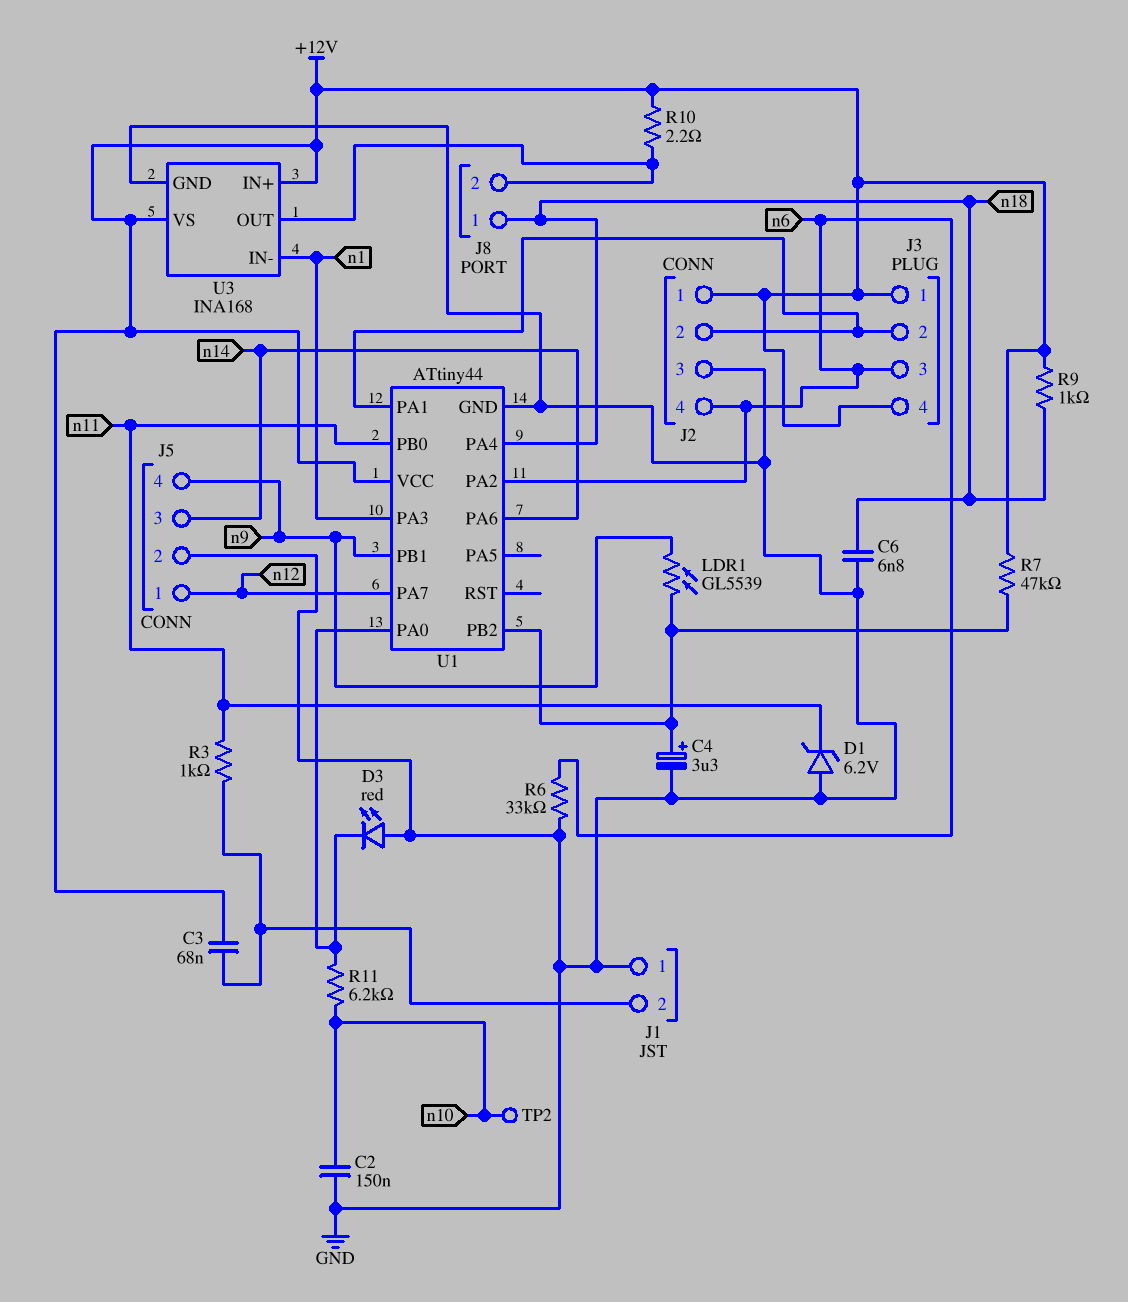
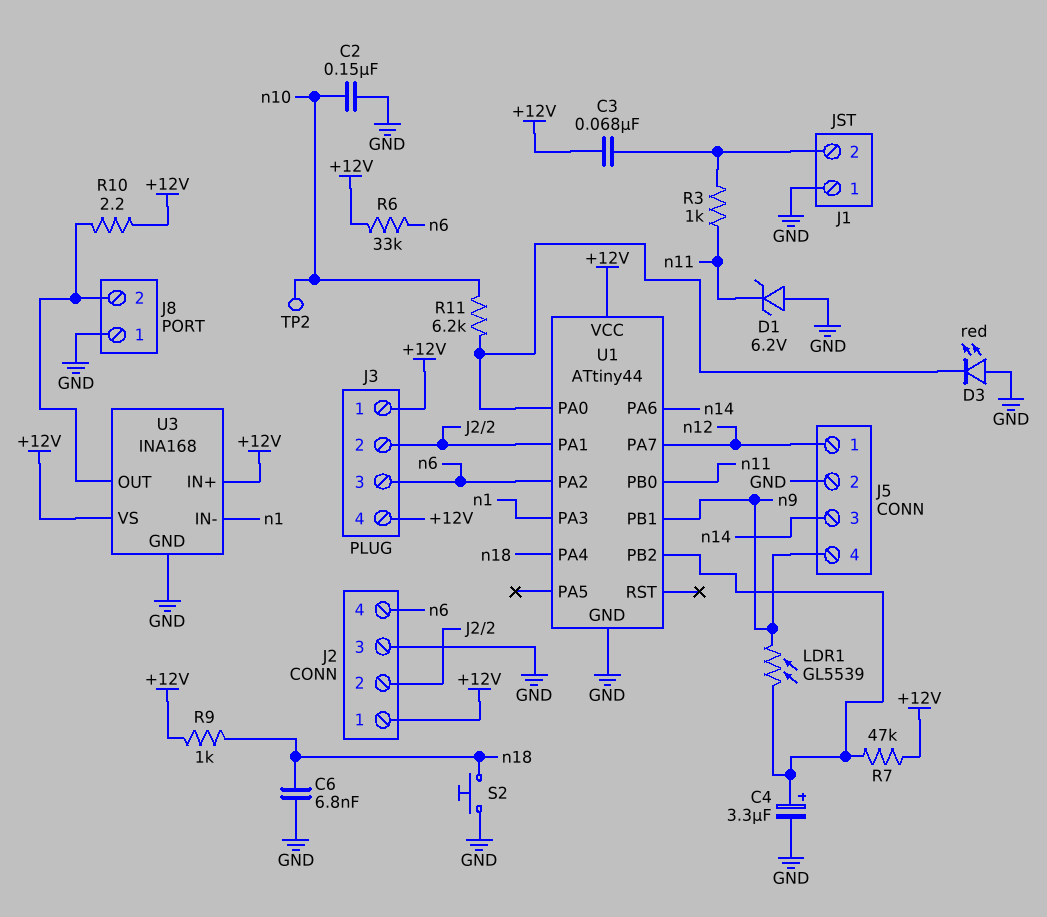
J8 pin 1: n18 -> GND
R6: 33k (GND, n6) -> 33k (+12V, n6)
S2: none -> button (GND, n18)

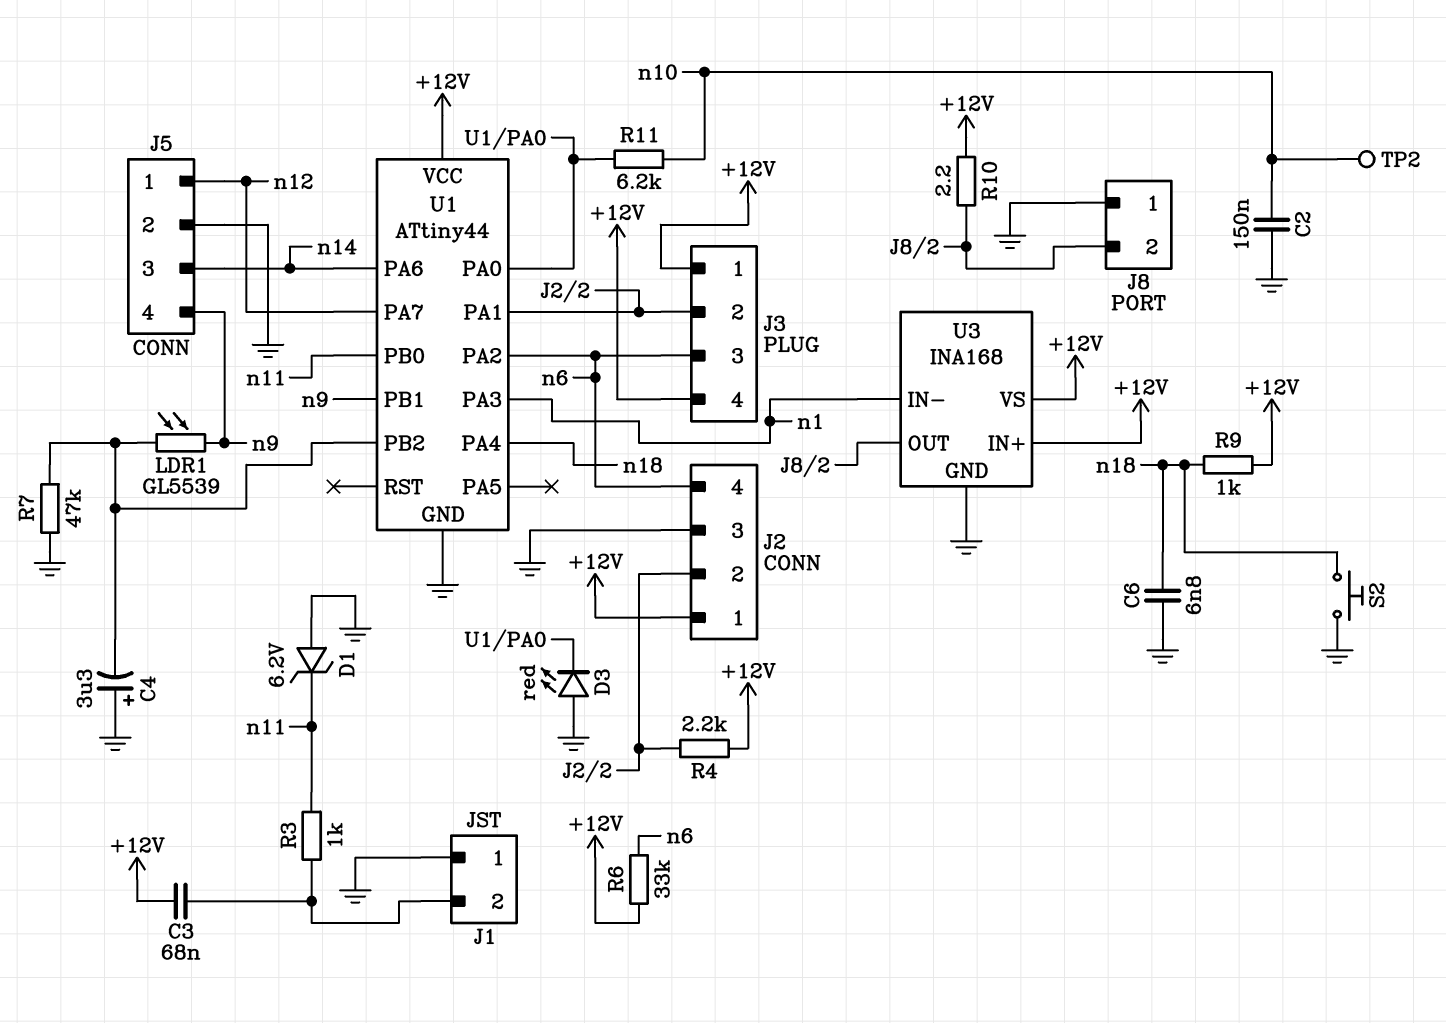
C4: 3.3uF (plus U1/PB2, minus GND) -> 3.3uF (plus GND, minus U1/PB2)
R4: none -> 2.2k (+12V, J2/2)
R7: 47k (+12V, U1/PB2) -> 47k (GND, U1/PB2)

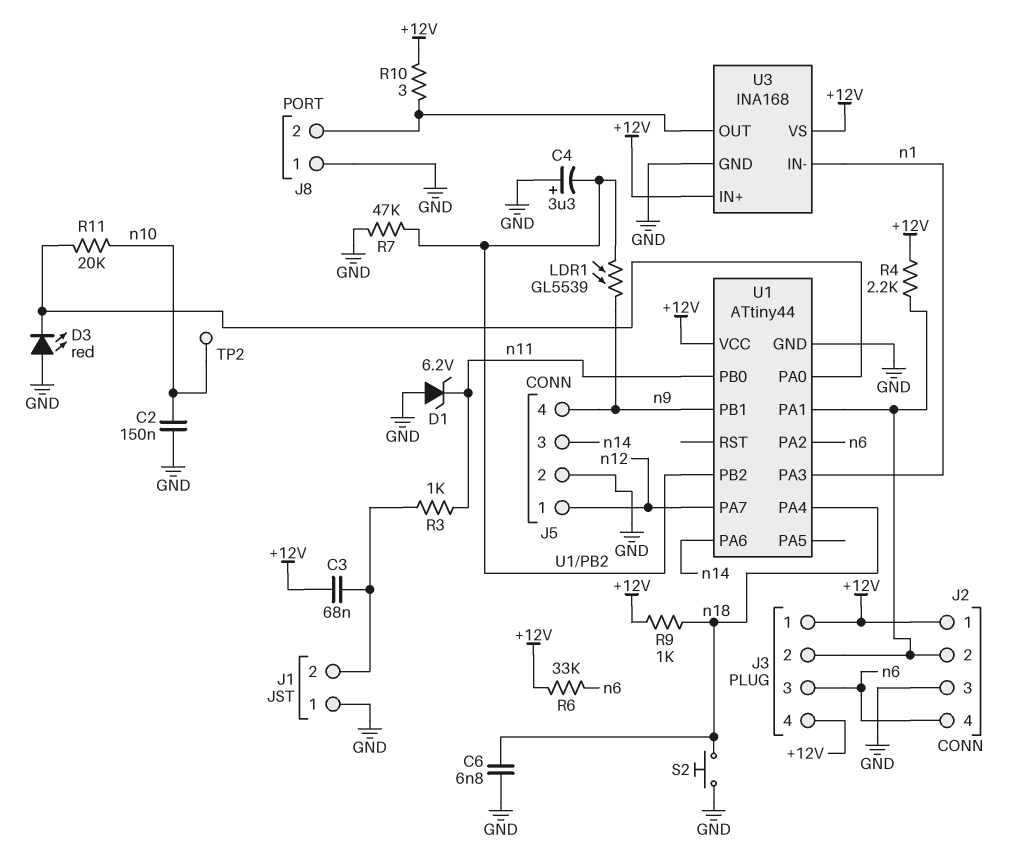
R10: 2.2 (+12V, J8/2) -> 3 (+12V, J8/2)
R11: 6.2k (U1/PA0, n10) -> 20k (U1/PA0, n10)

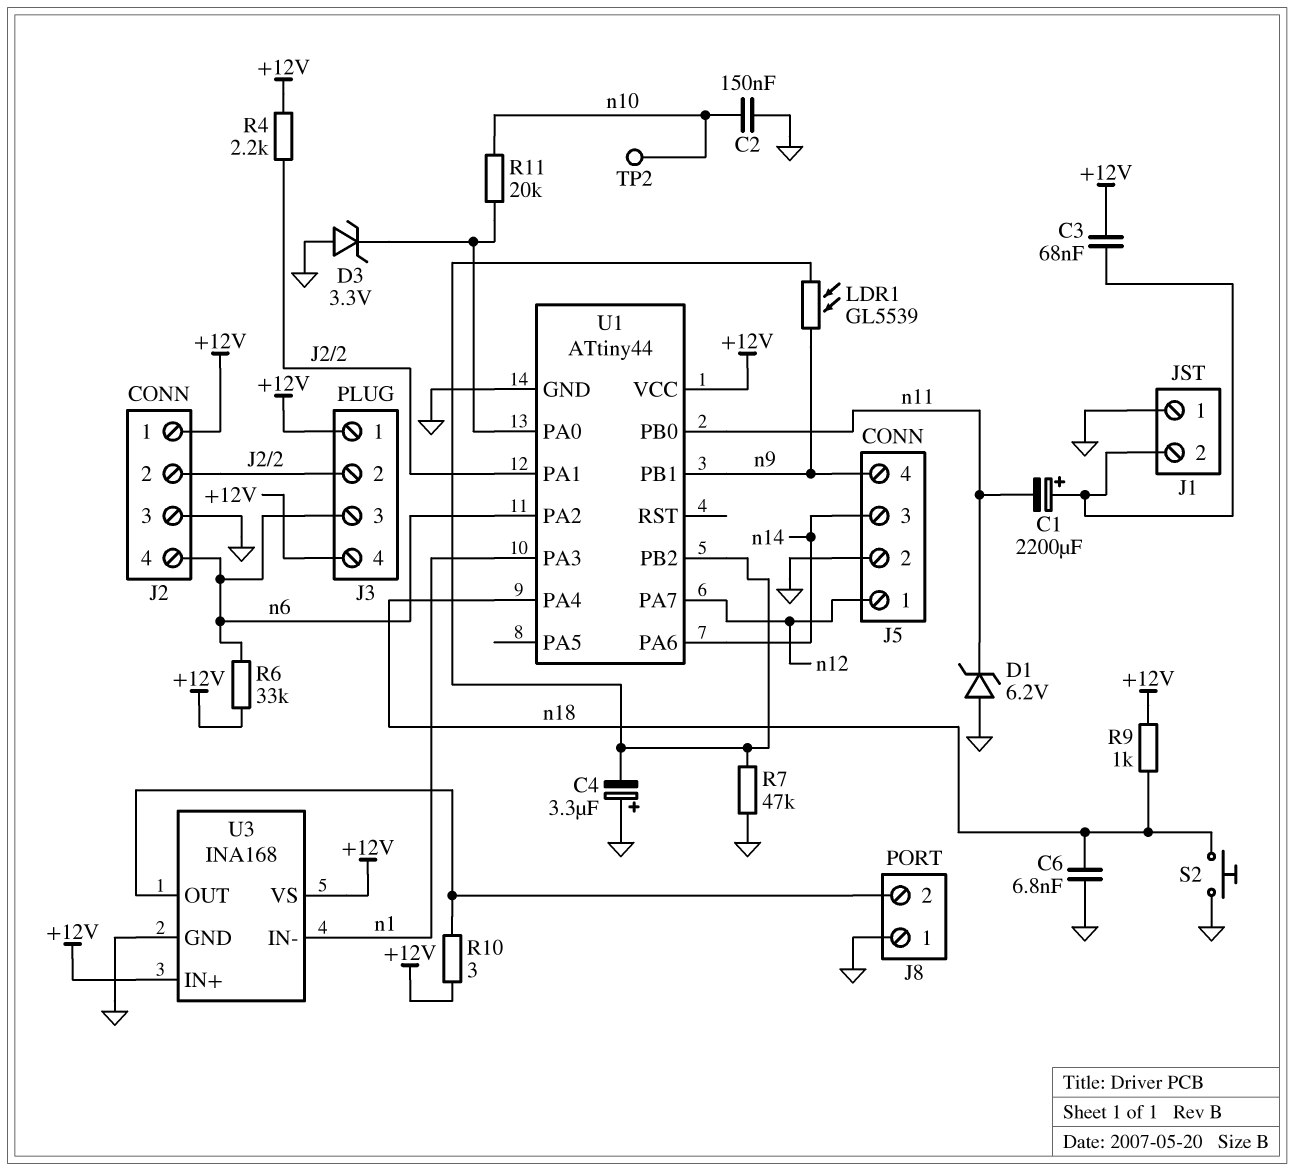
C1: none -> 2200uF (plus J1/2, minus n11)
D3: LED red (A GND, K U1/PA0) -> zener 3.3V (A GND, K U1/PA0)
R3: 1k (J1/2, n11) -> none

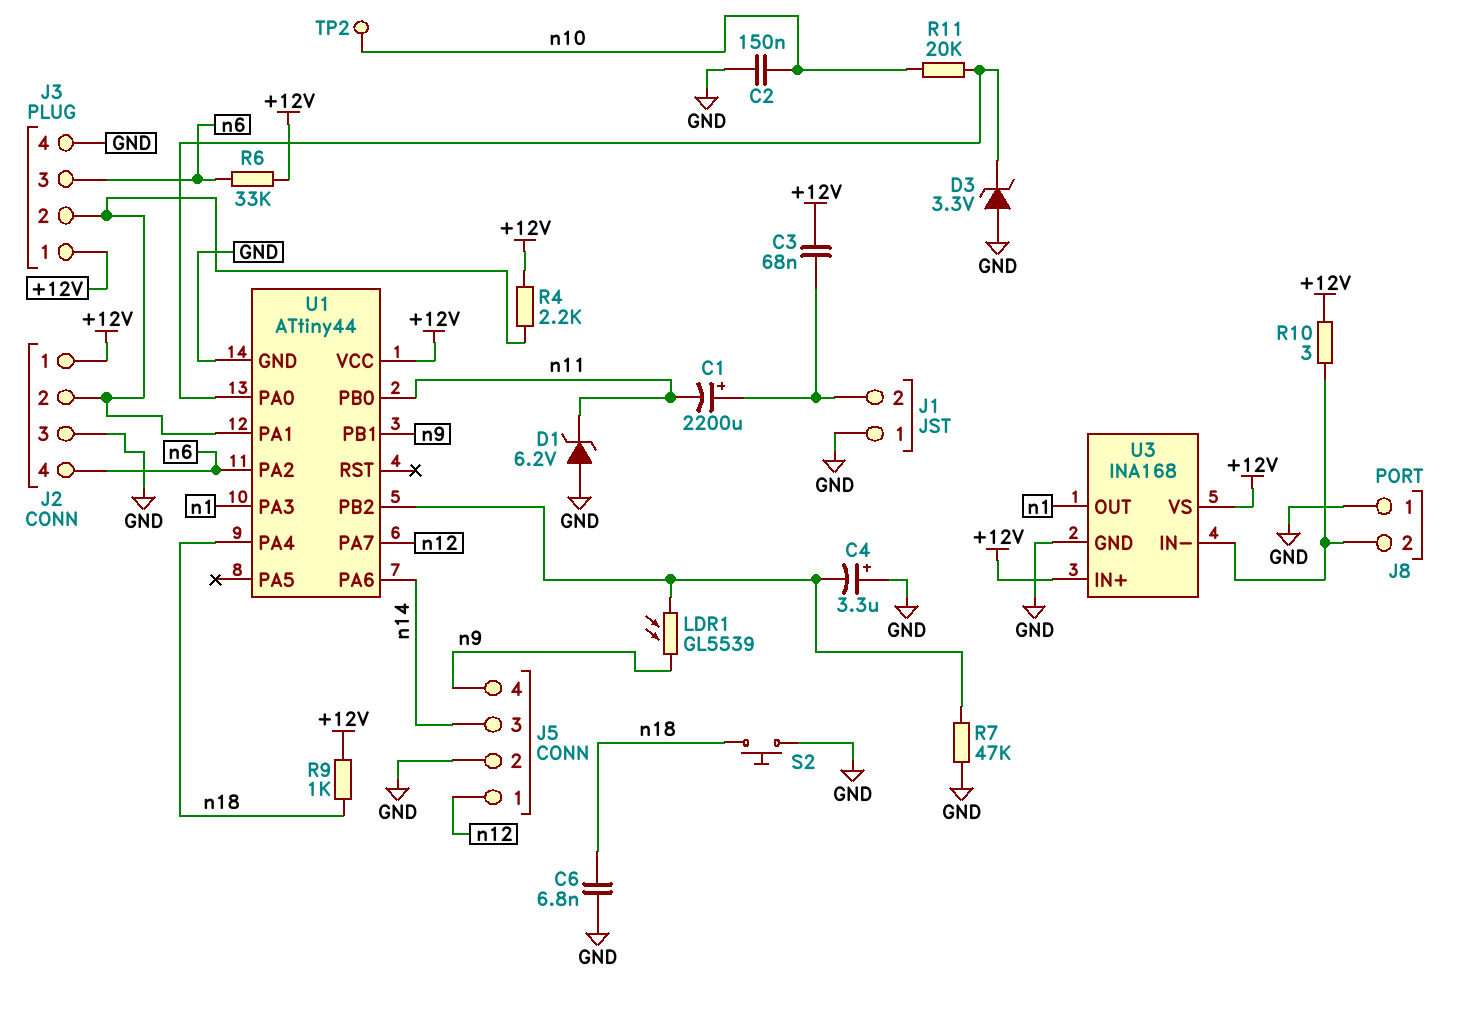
J3 pin 4: +12V -> GND
U3 pin IN-: n1 -> J8/2
U3 pin OUT: J8/2 -> n1

